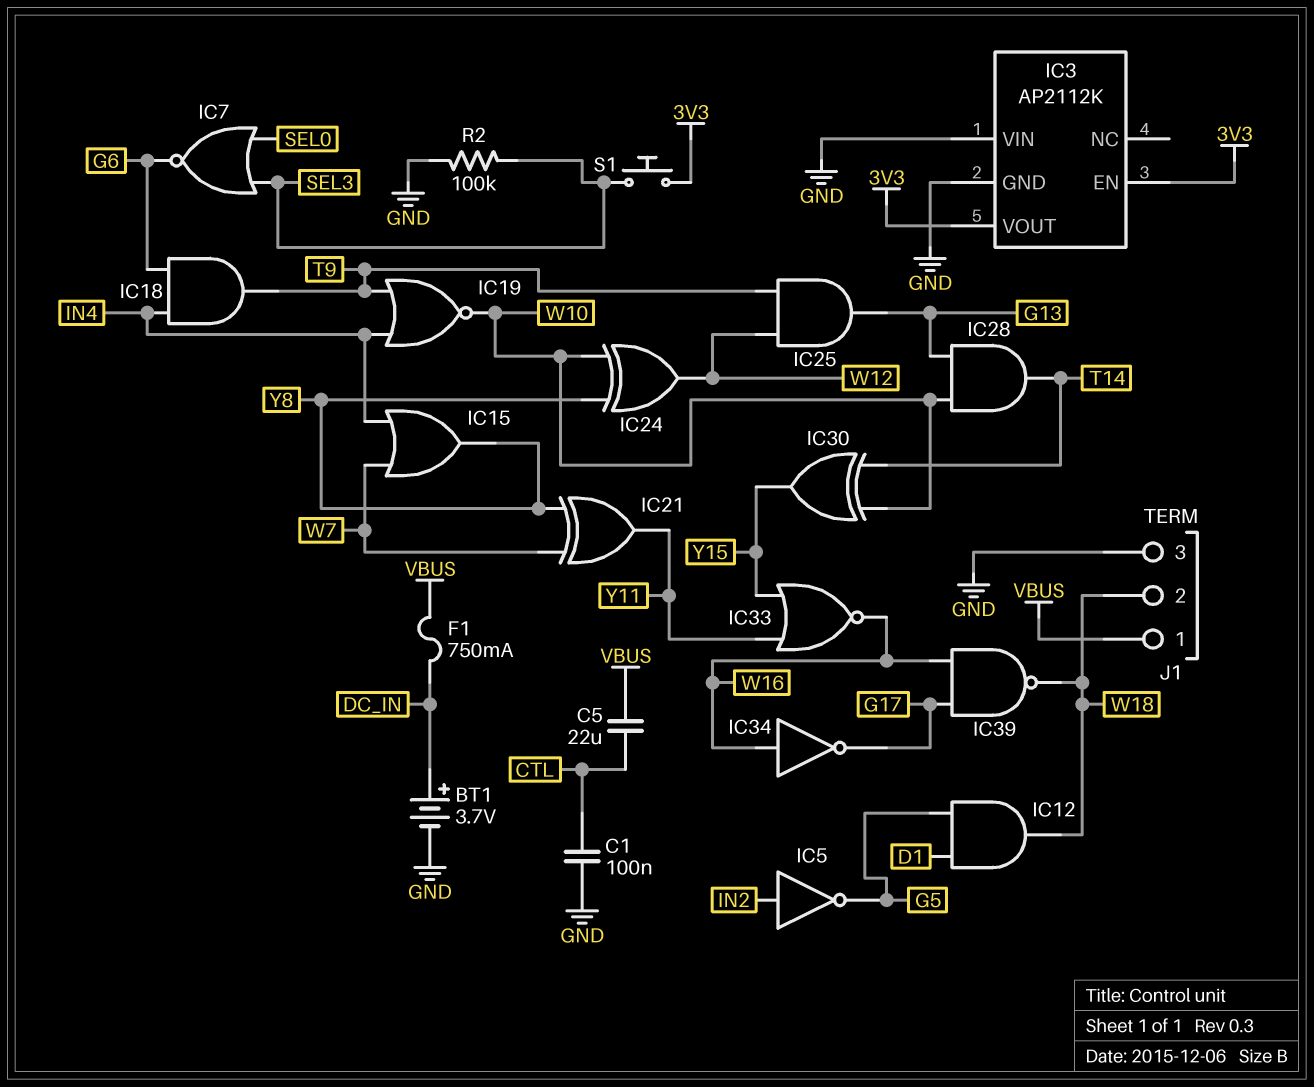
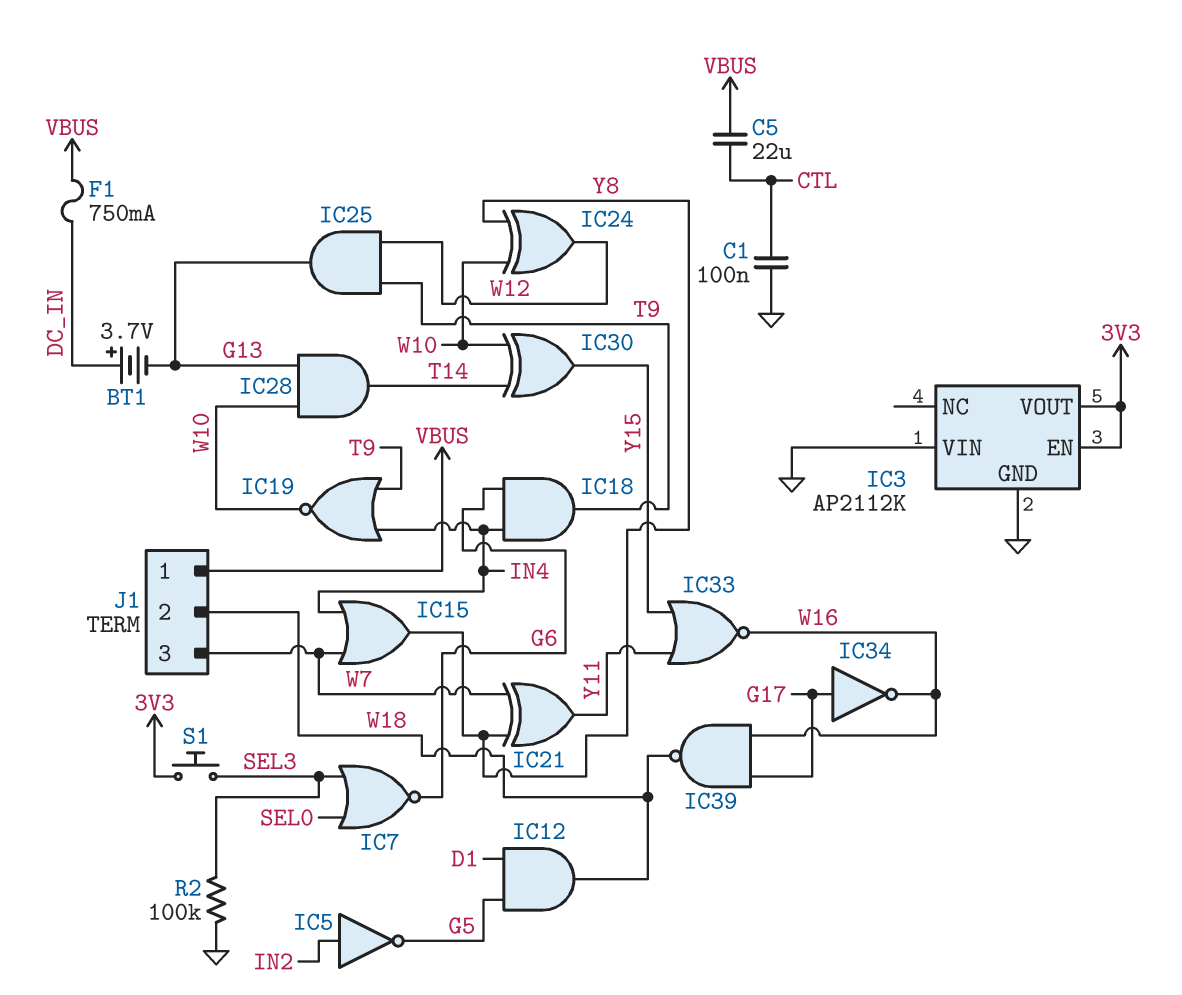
BT1: 3.7V (plus DC_IN, minus GND) -> 3.7V (plus DC_IN, minus G13)
IC34: NOT (in W16, out G17) -> NOT (in G17, out W16)
J1 pin 3: GND -> W7

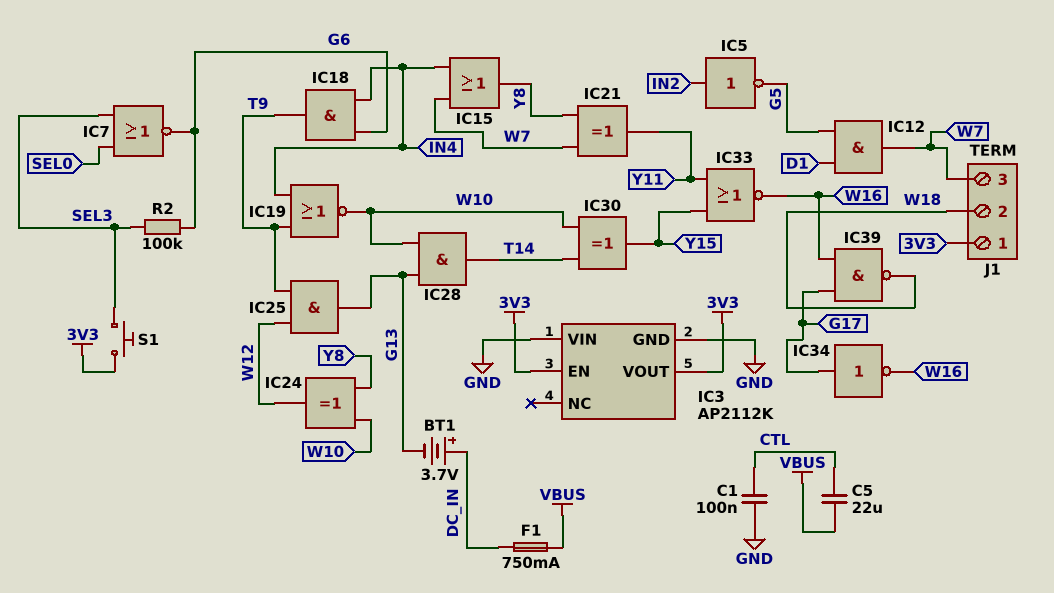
IC12: AND (in D1, in G5, out W18) -> AND (in D1, in G5, out W7)
J1 pin 1: VBUS -> 3V3
R2: 100k (GND, SEL3) -> 100k (G6, SEL3)

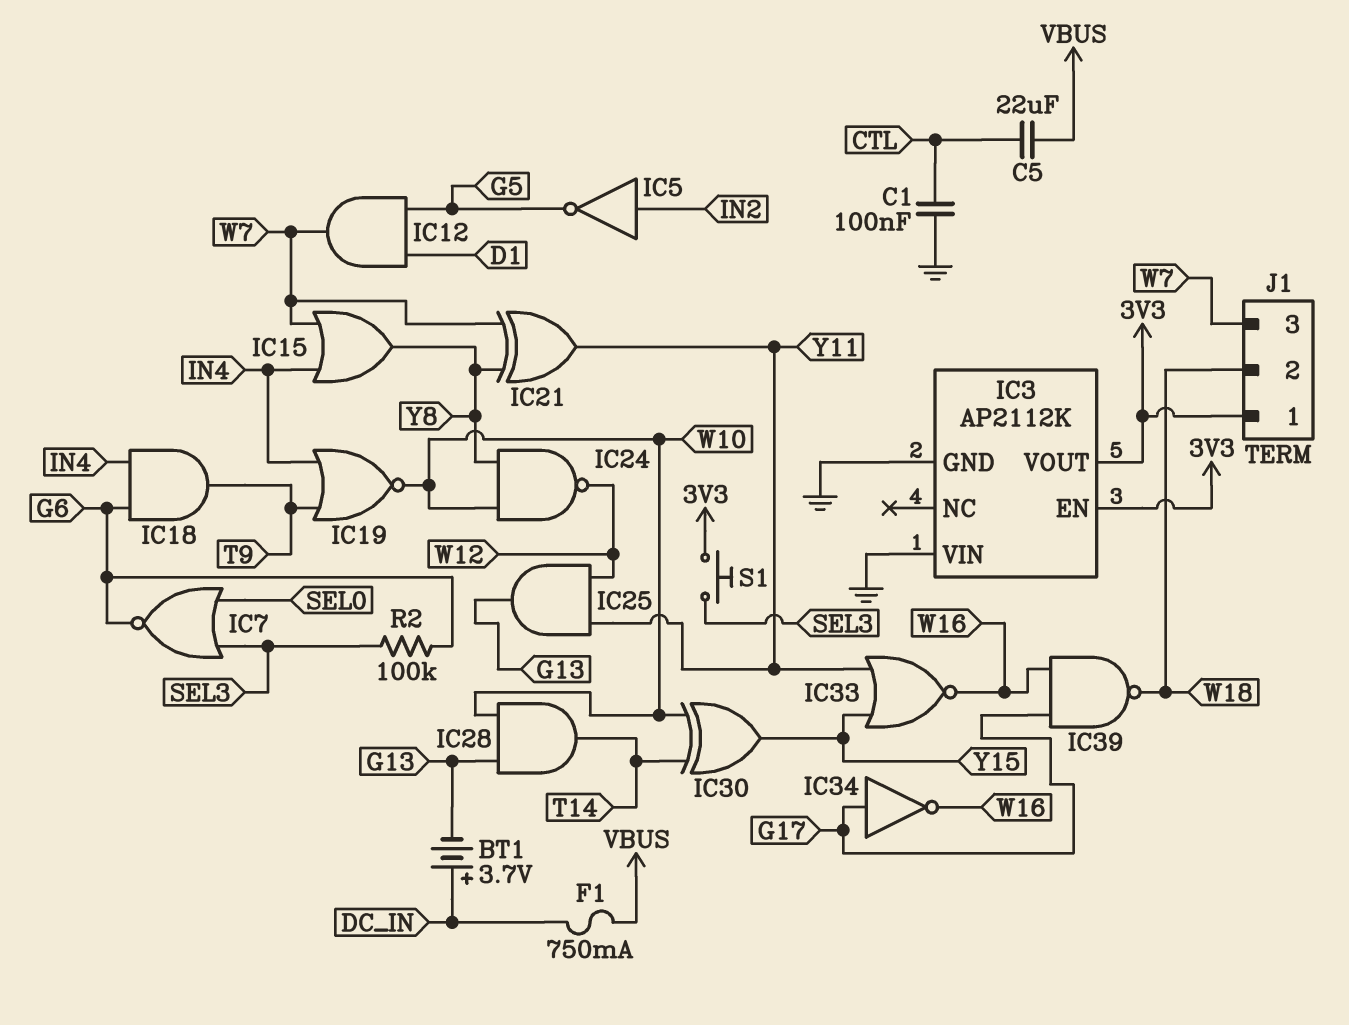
IC24: XOR (in W10, in Y8, out W12) -> NAND (in W10, in Y8, out W12)
IC25: AND (in T9, in W12, out G13) -> AND (in W12, in Y11, out G13)

